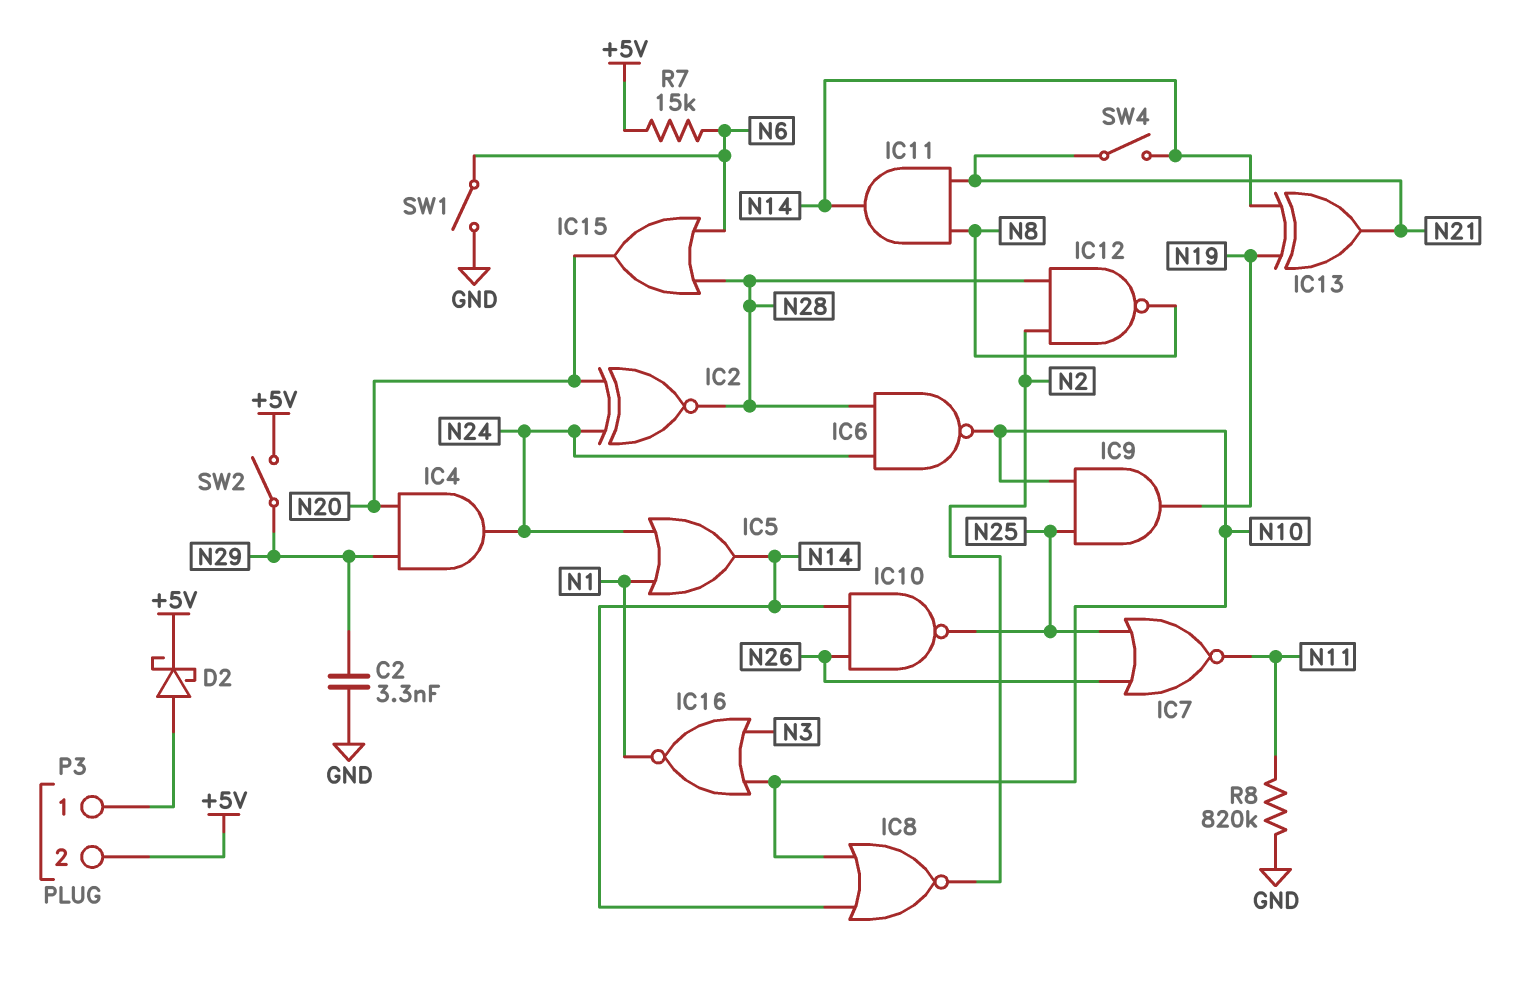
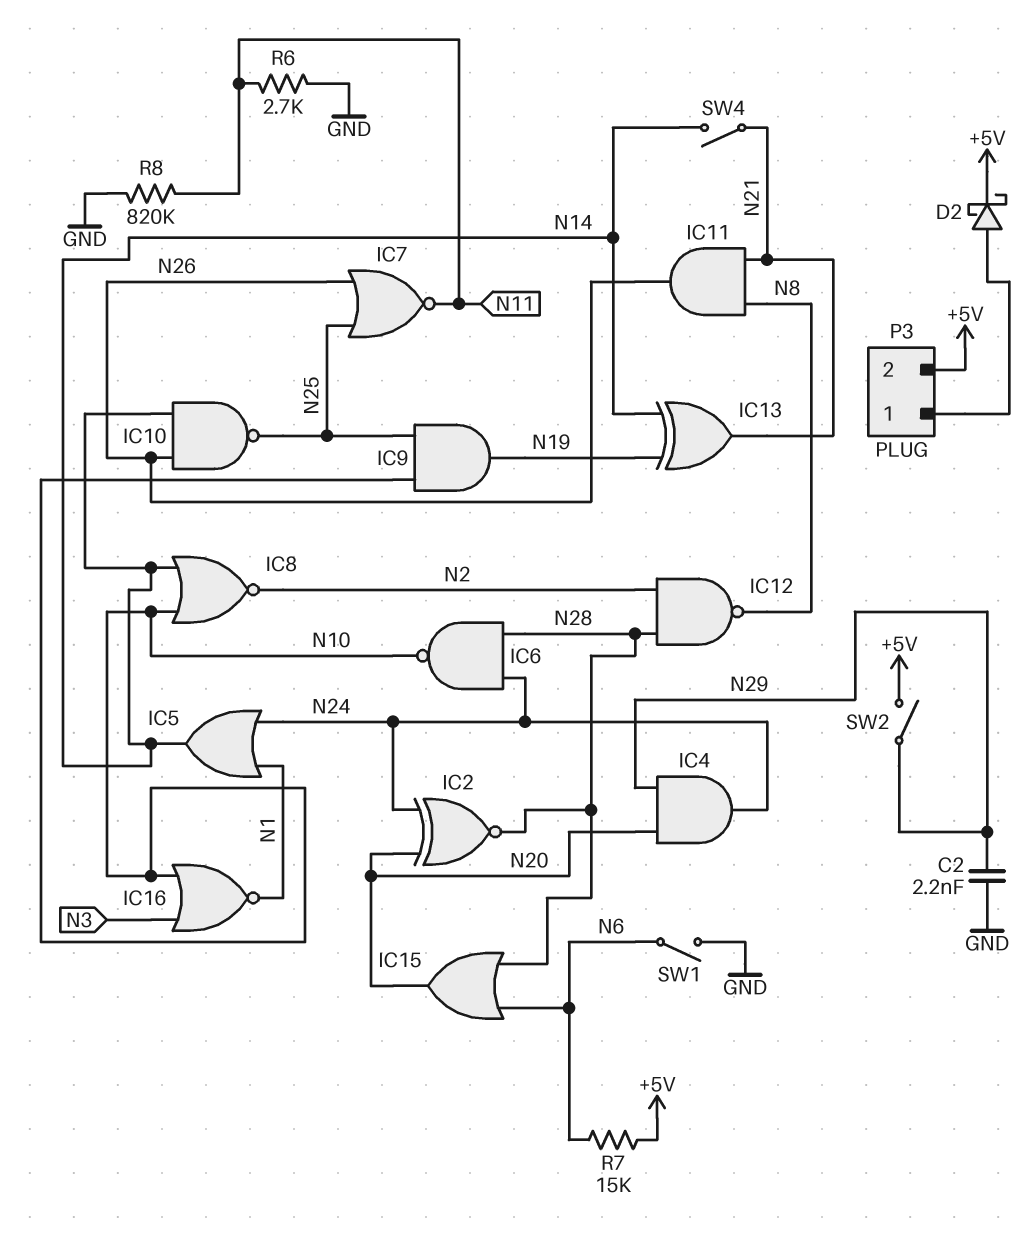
C2: 3.3nF (GND, N29) -> 2.2nF (GND, N29)
IC11: AND (in N8, in N21, out N14) -> AND (in N8, in N21, out N26)
R6: none -> 2.7k (GND, N11)

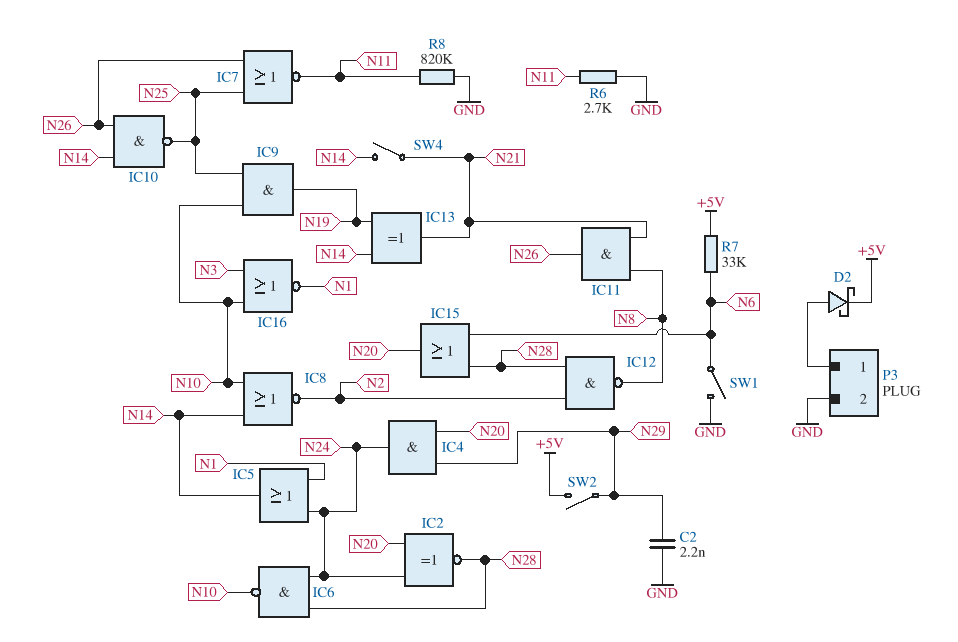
P3 pin 2: +5V -> GND
R7: 15k (+5V, N6) -> 33k (+5V, N6)

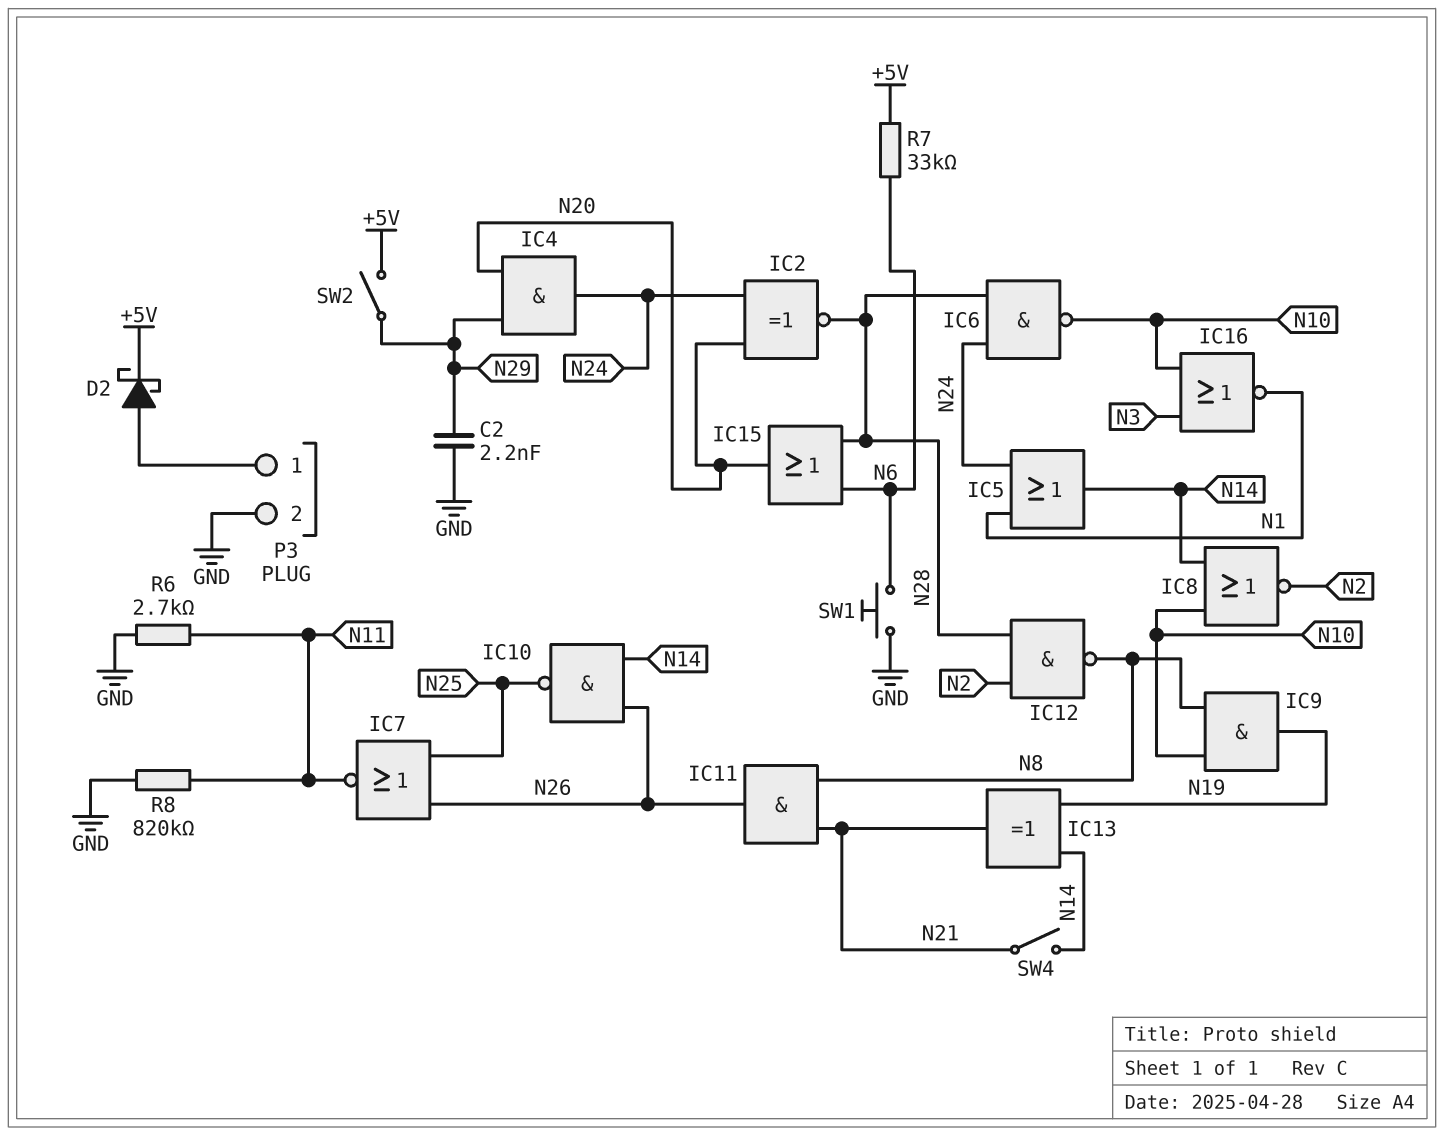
IC9: AND (in N10, in N25, out N19) -> AND (in N8, in N10, out N19)
SW1: switch (GND, N6) -> button (GND, N6)

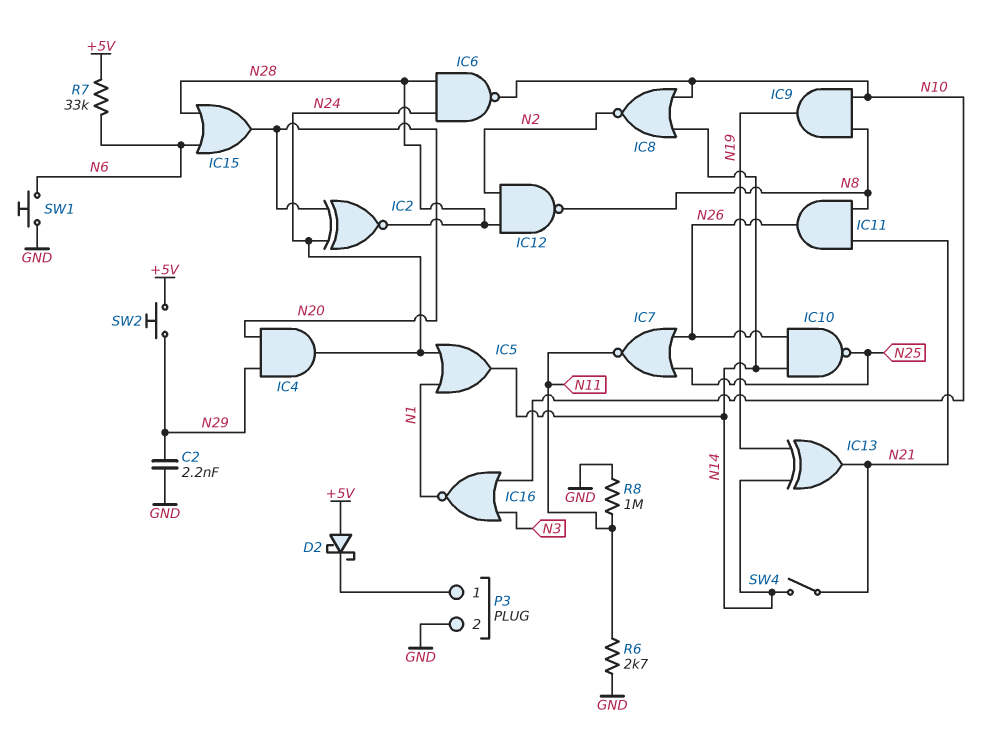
D2: schottky (A P3/1, K +5V) -> schottky (A +5V, K P3/1)
R8: 820k (GND, N11) -> 1M (GND, N11)
SW2: switch (+5V, N29) -> button (+5V, N29)

